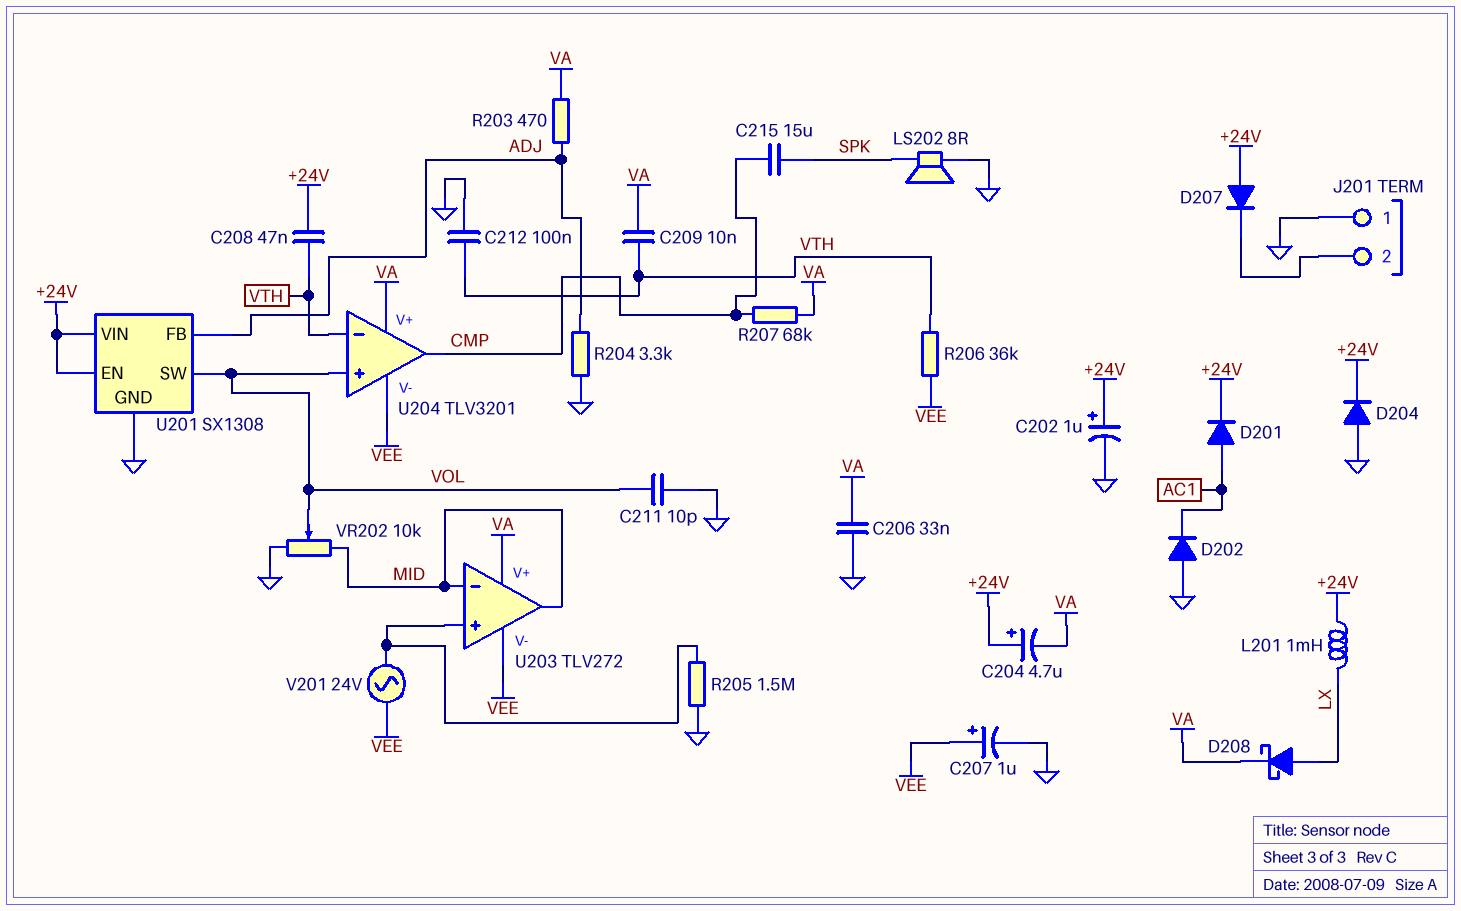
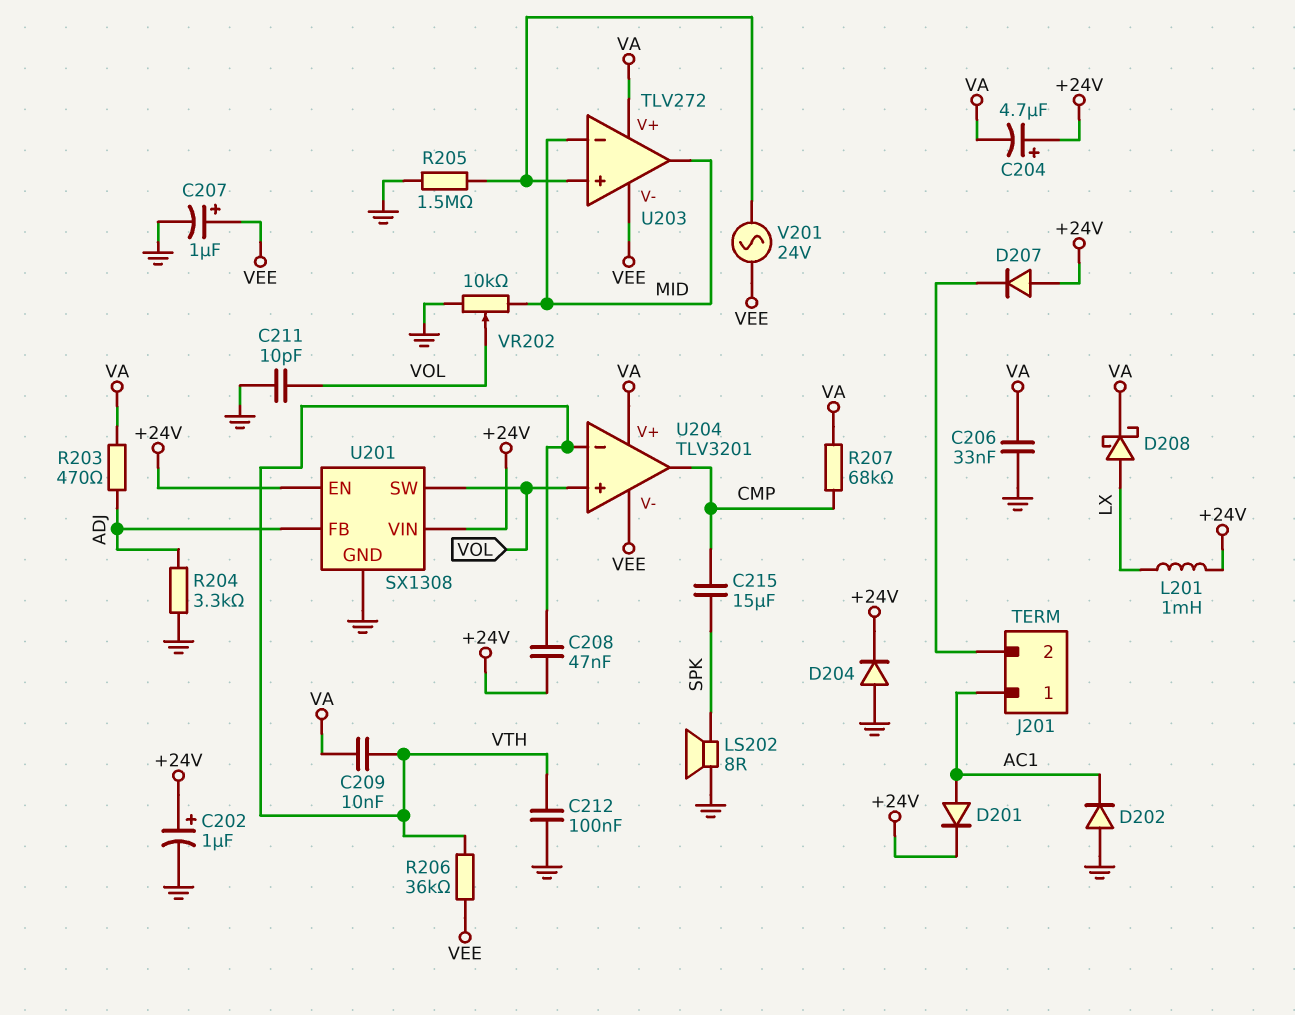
J201 pin 1: GND -> AC1

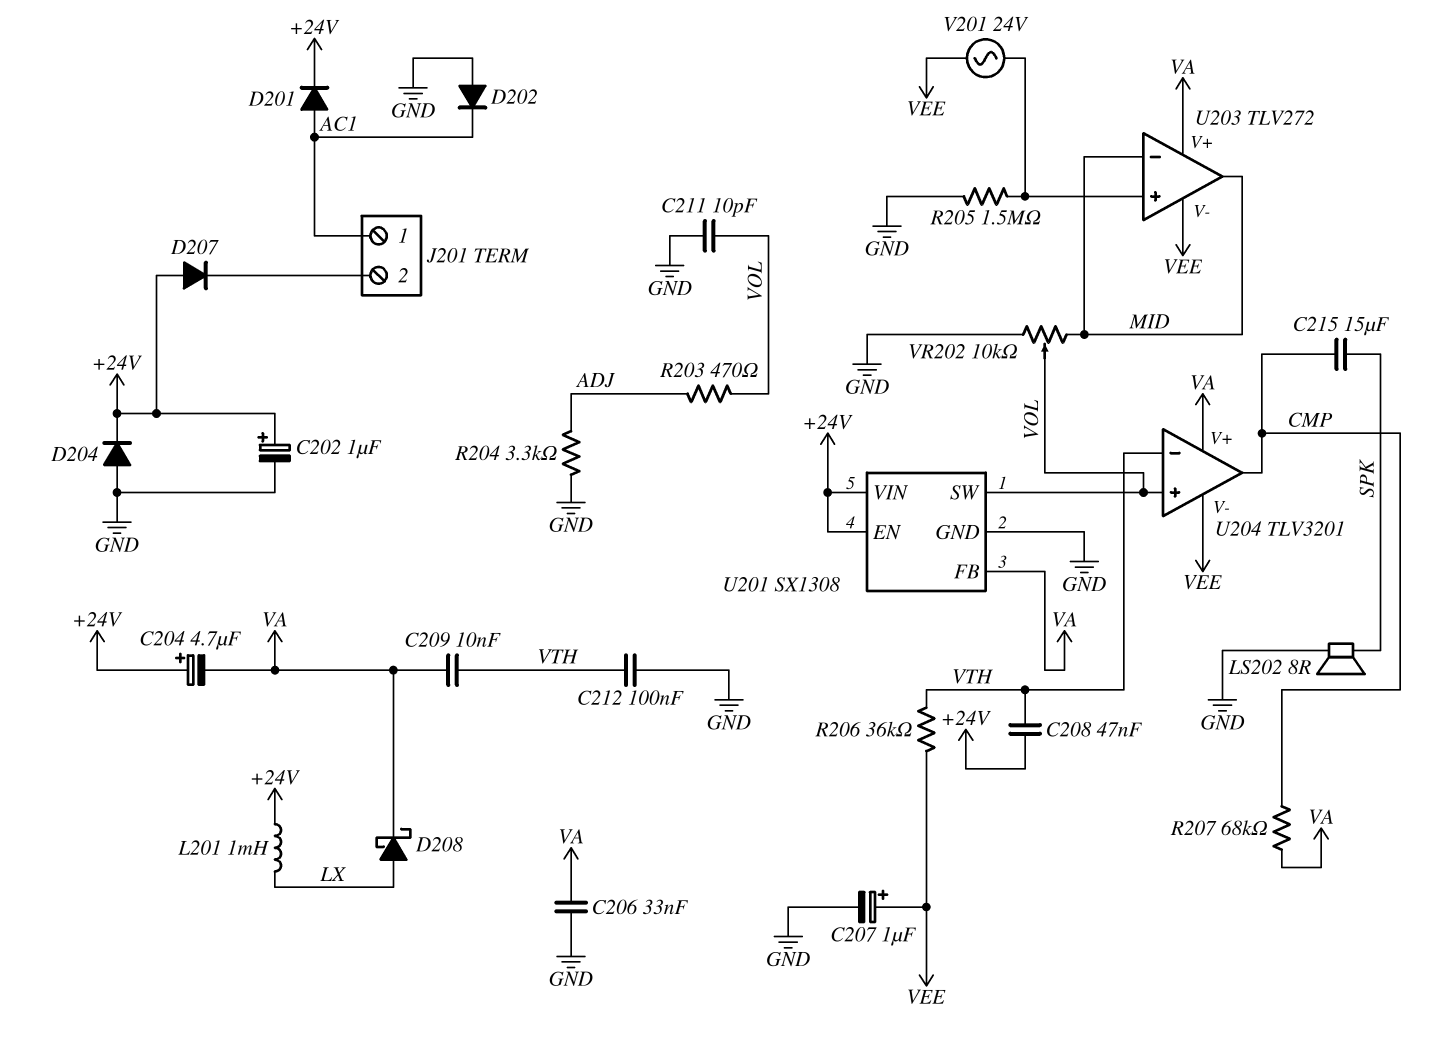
R203: 470 (ADJ, VA) -> 470 (ADJ, VOL)
U201 pin FB: ADJ -> VA

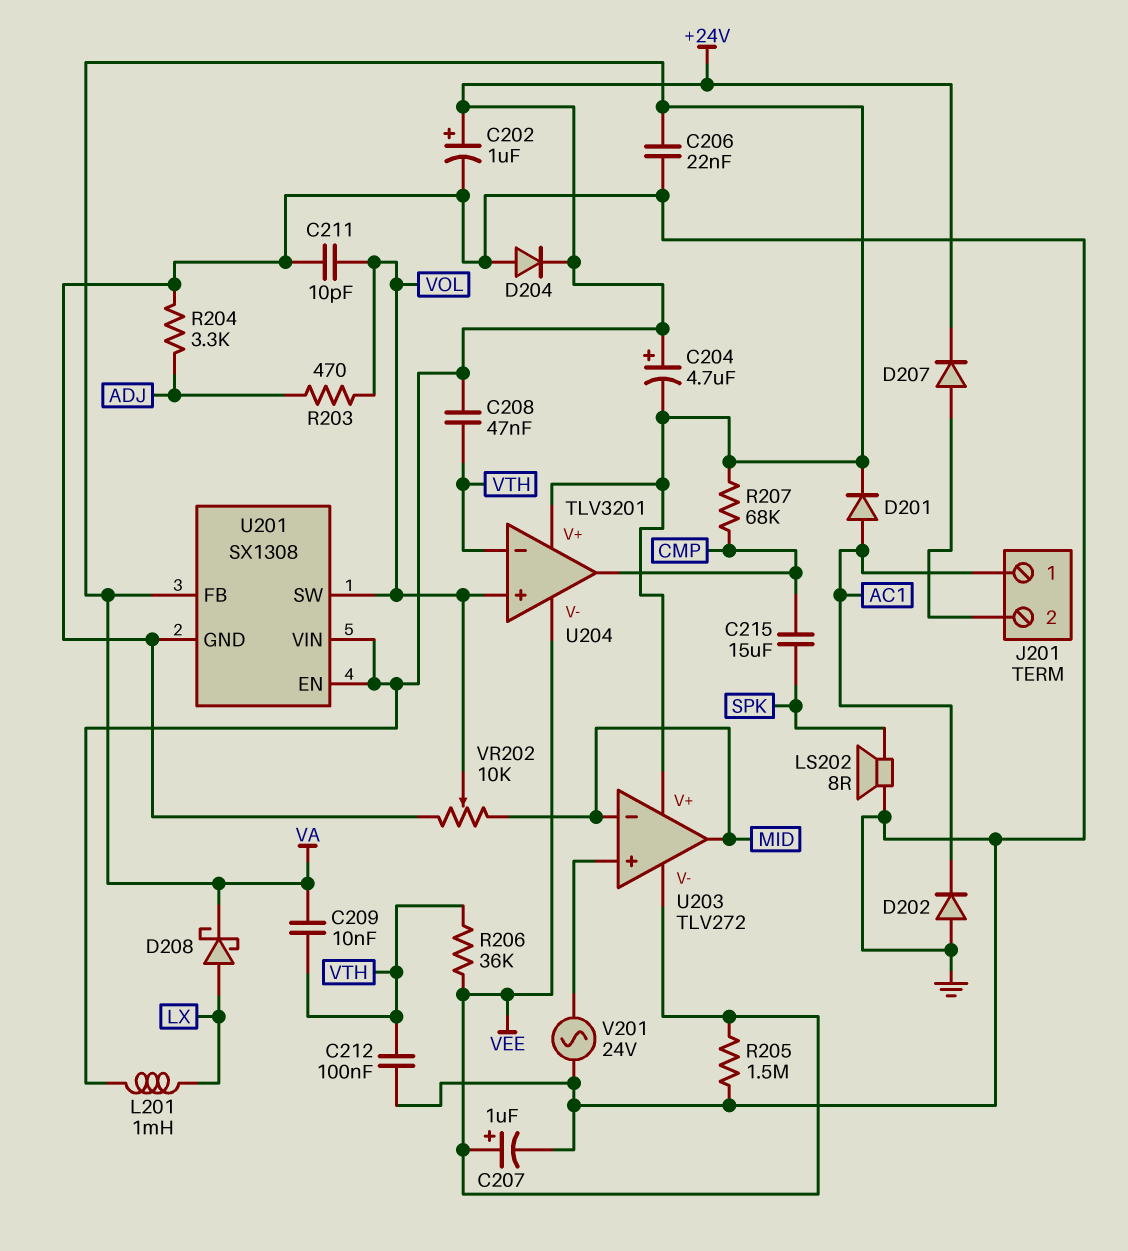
C206: 33nF (GND, VA) -> 22nF (GND, VA)
D201: diode (A AC1, K +24V) -> diode (A AC1, K VA)
D207: diode (A +24V, K J201/2) -> diode (A J201/2, K +24V)
R205: 1.5M (GND, U203/in+) -> 1.5M (GND, VEE)
V201: AC 24V (U203/in+, VEE) -> AC 24V (GND, U203/in+)

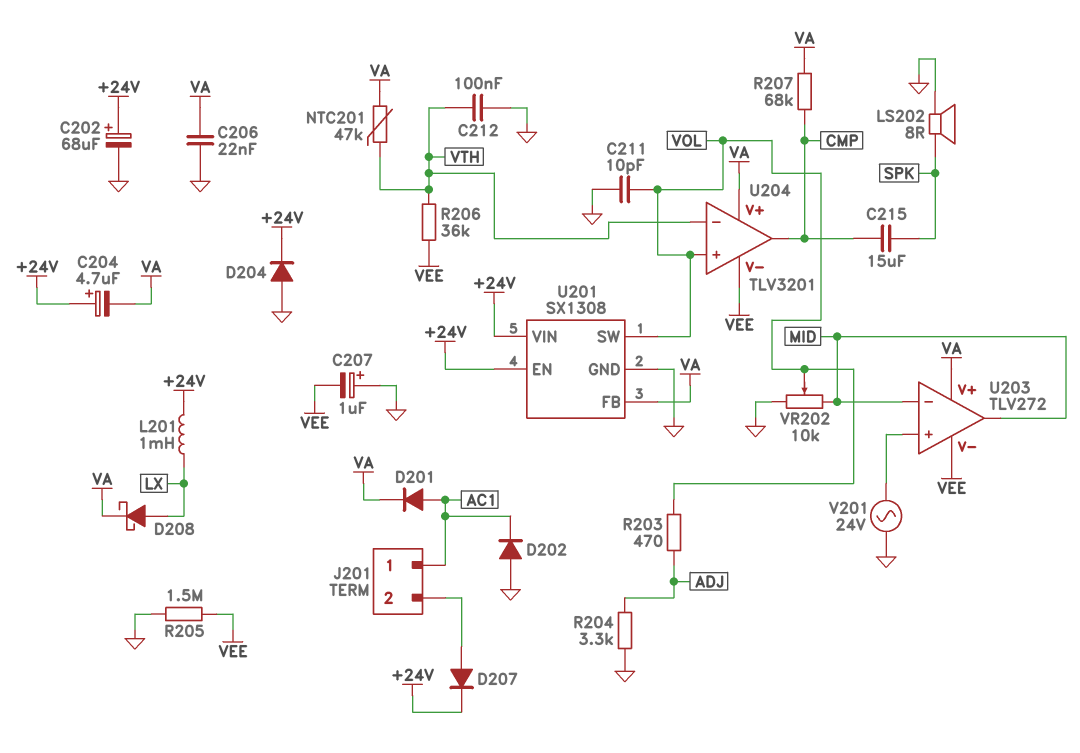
C202: 1uF (plus +24V, minus GND) -> 68uF (plus +24V, minus GND)
C207: 1uF (plus VEE, minus GND) -> 1uF (plus GND, minus VEE)
C208: 47nF (+24V, VTH) -> none
C209: 10nF (VA, VTH) -> none
NTC201: none -> 47k (VA, VTH)

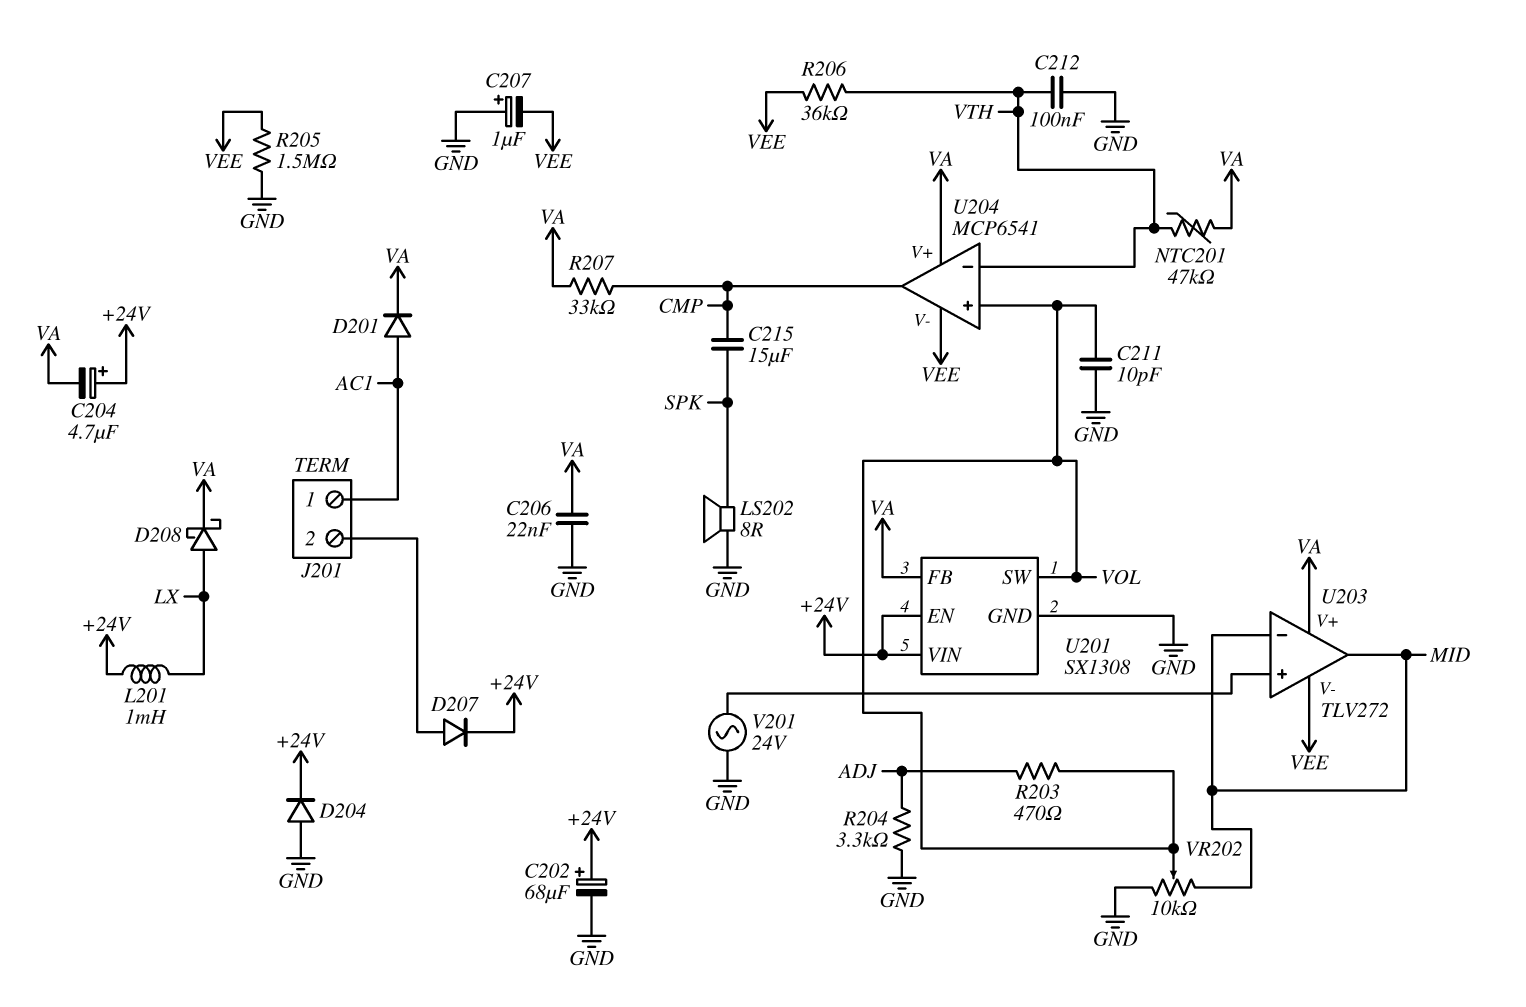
D202: diode (A GND, K AC1) -> none
R207: 68k (CMP, VA) -> 33k (CMP, VA)
U204: TLV3201 -> MCP6541

